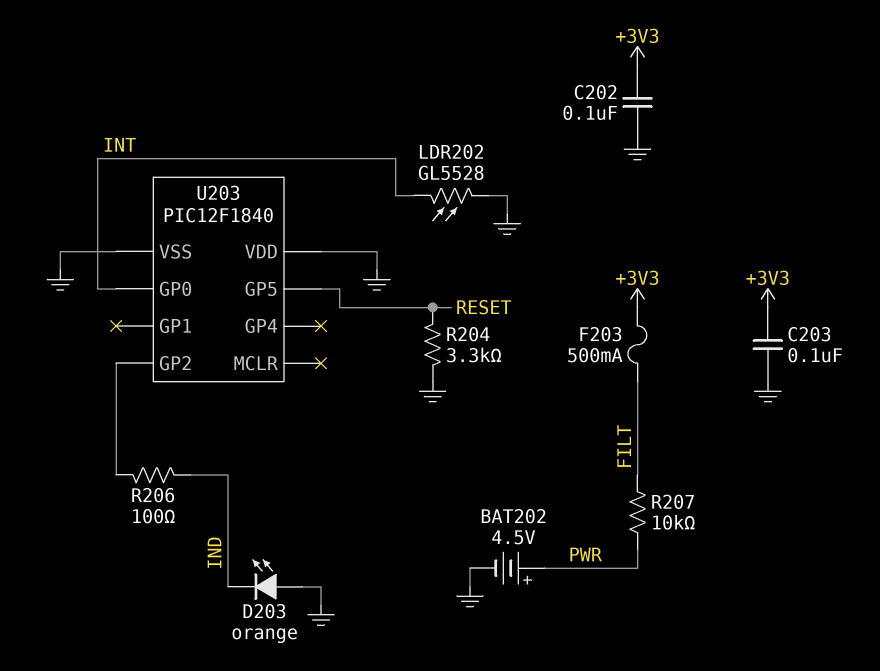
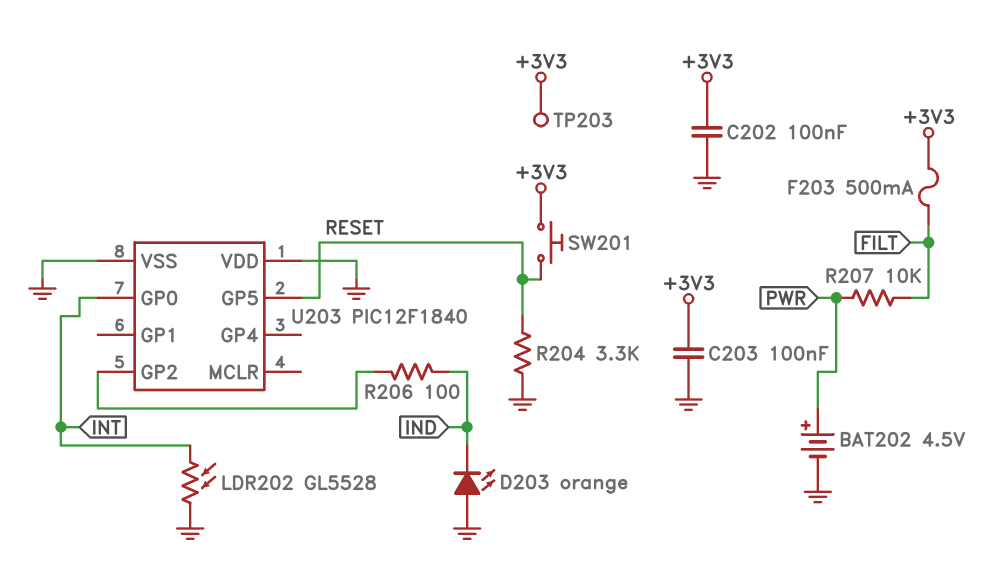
SW201: none -> button (+3V3, RESET)
TP203: none -> test point (+3V3)

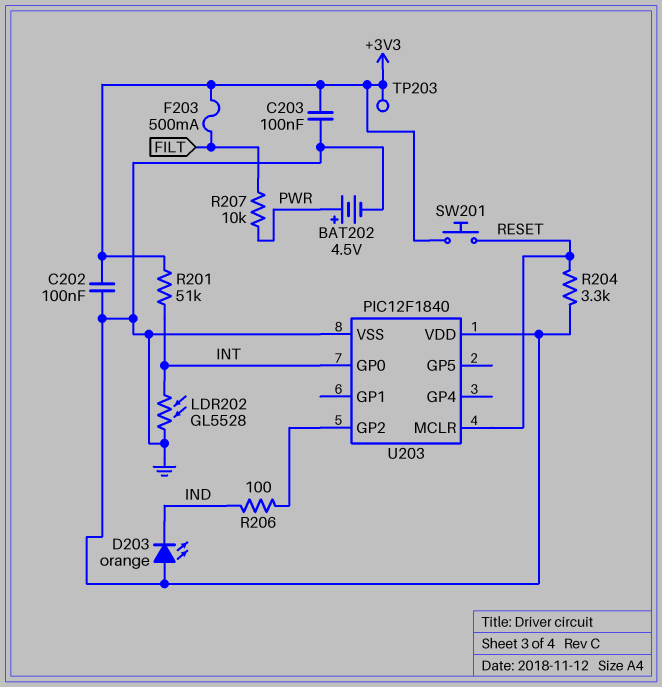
R201: none -> 51k (+3V3, INT)
U203 pin GP5: RESET -> none
U203 pin MCLR: none -> RESET

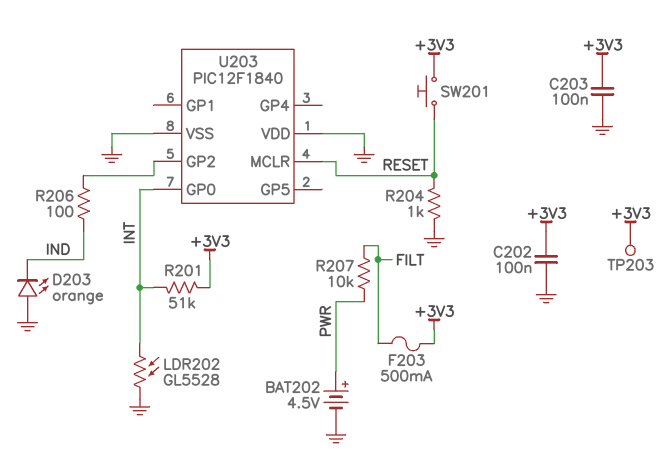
R204: 3.3k (GND, RESET) -> 1k (GND, RESET)

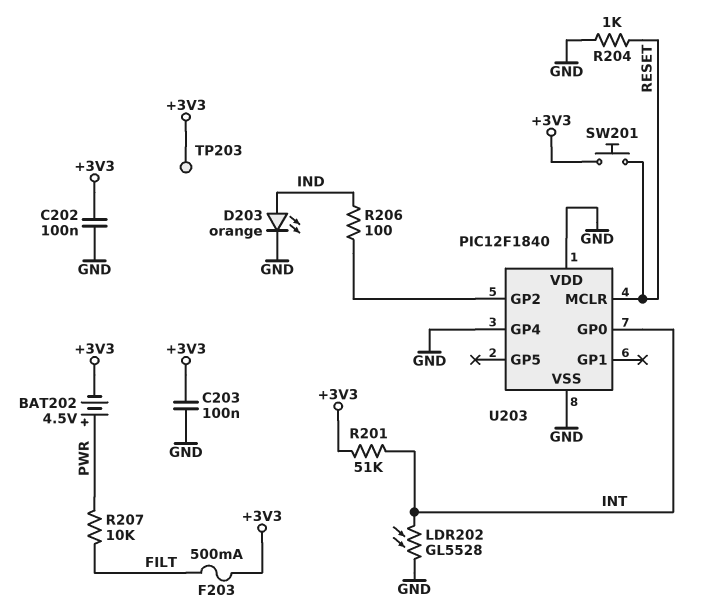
BAT202: 4.5V (plus PWR, minus GND) -> 4.5V (plus PWR, minus +3V3)
D203: LED orange (A GND, K IND) -> LED orange (A IND, K GND)
U203 pin GP4: none -> GND

